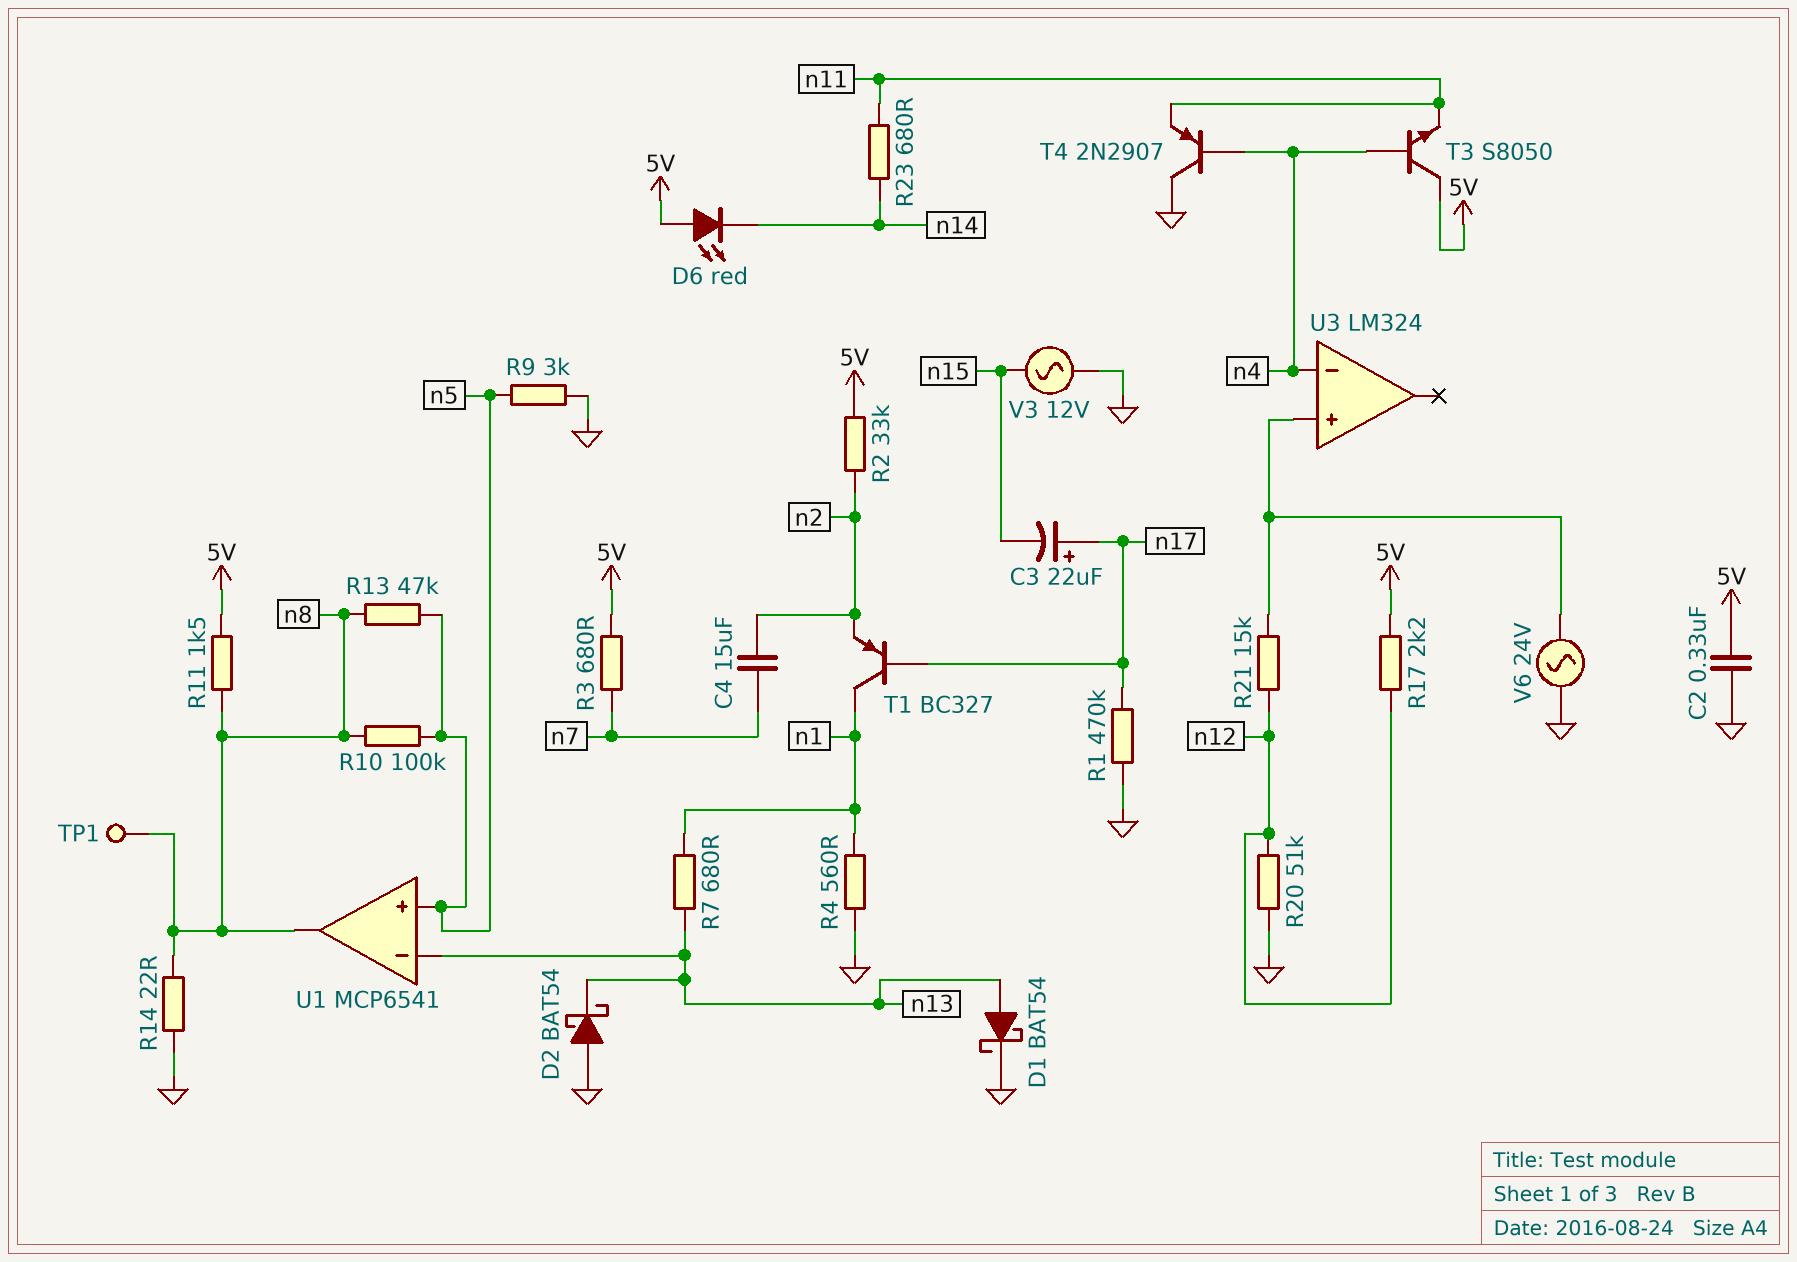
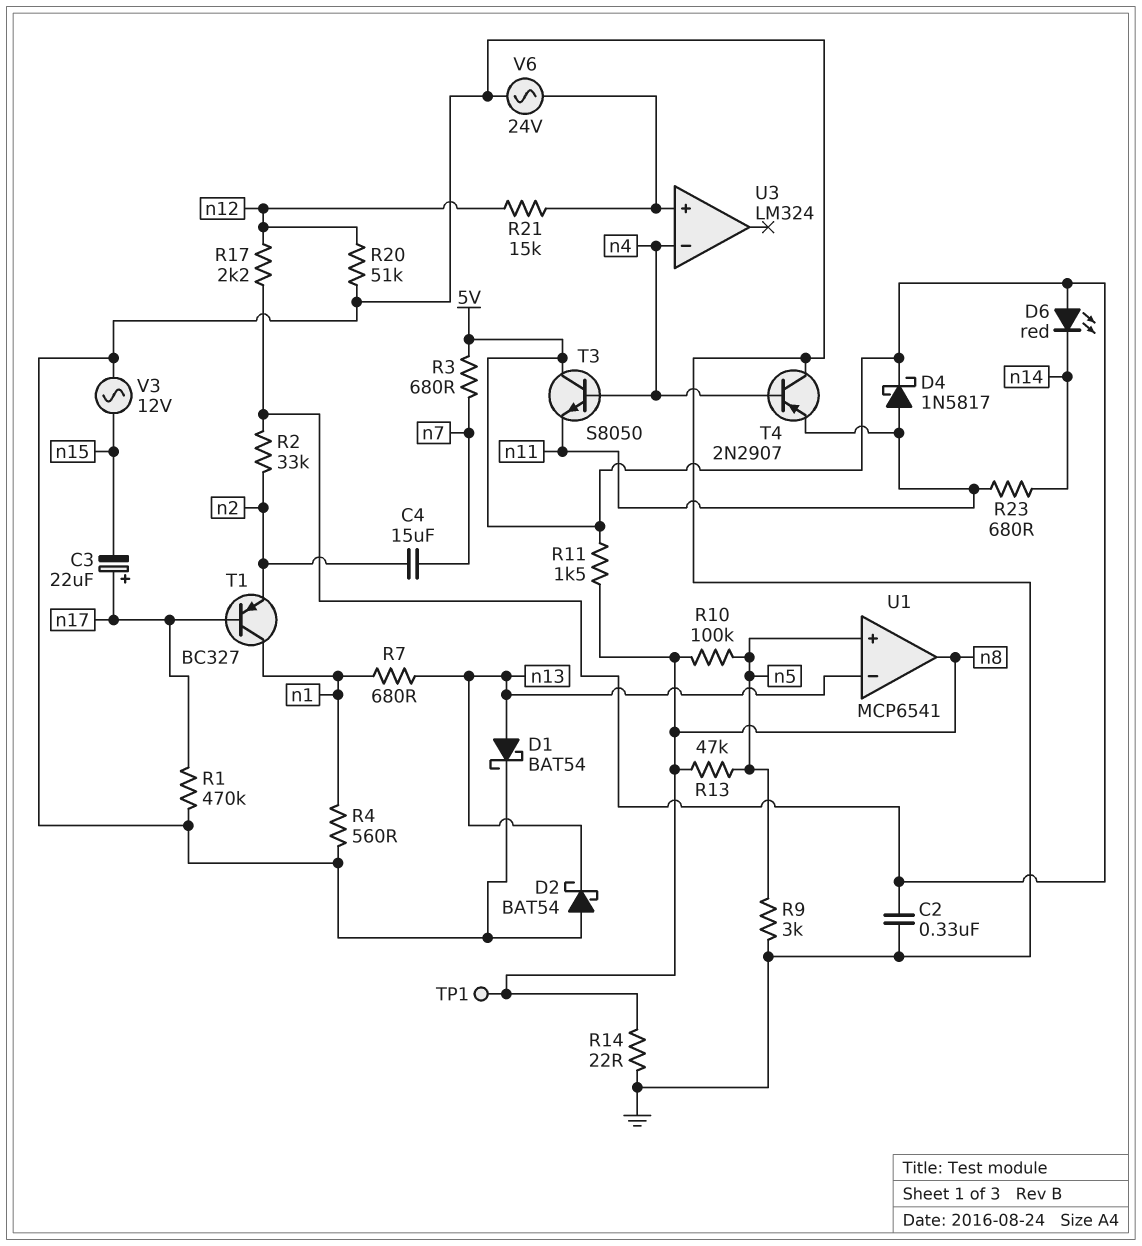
D4: none -> schottky 1N5817 (A n11, K 5V)

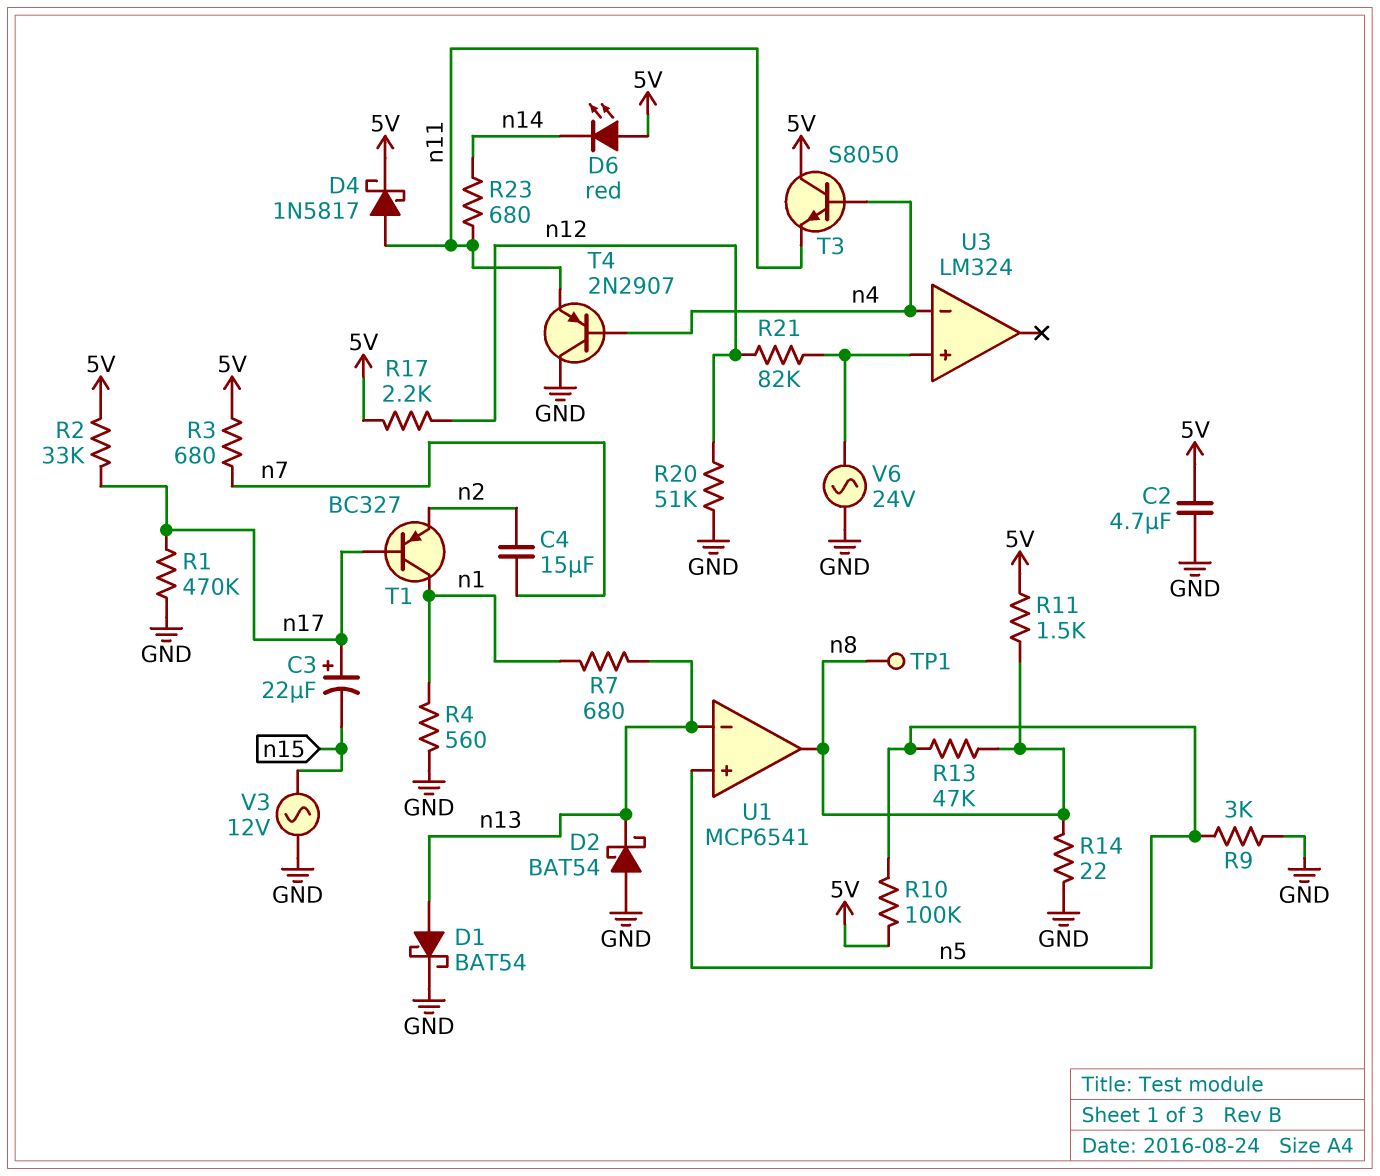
C2: 330nF (5V, GND) -> 4.7uF (5V, GND)
R2: 33k (5V, n2) -> 33k (5V, n17)
R10: 100k (n5, n8) -> 100k (5V, n5)
R21: 15k (U3/in+, n12) -> 82k (U3/in+, n12)

